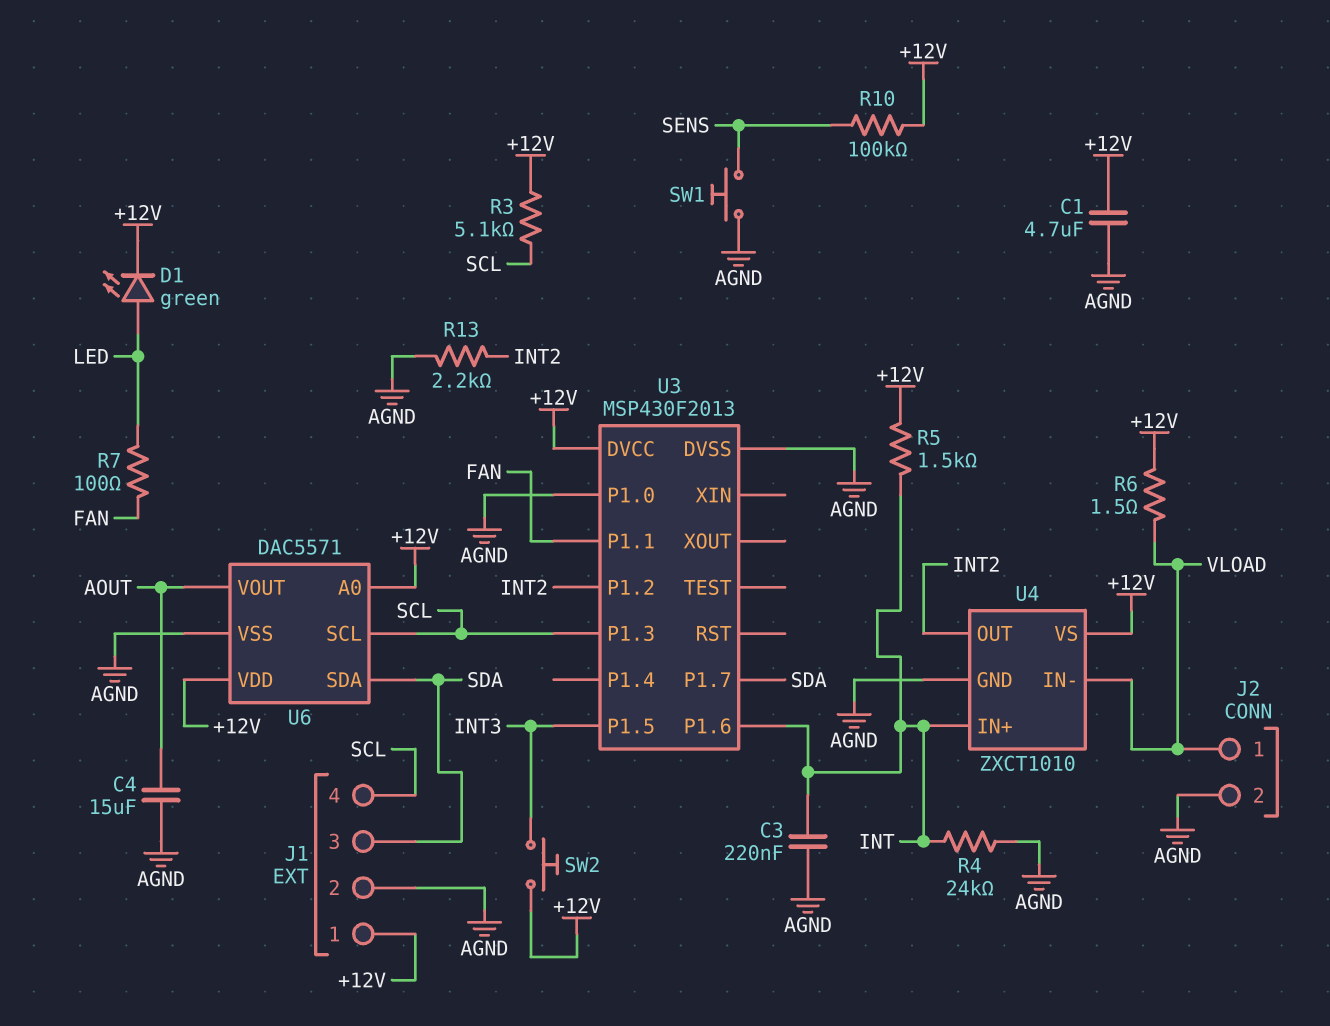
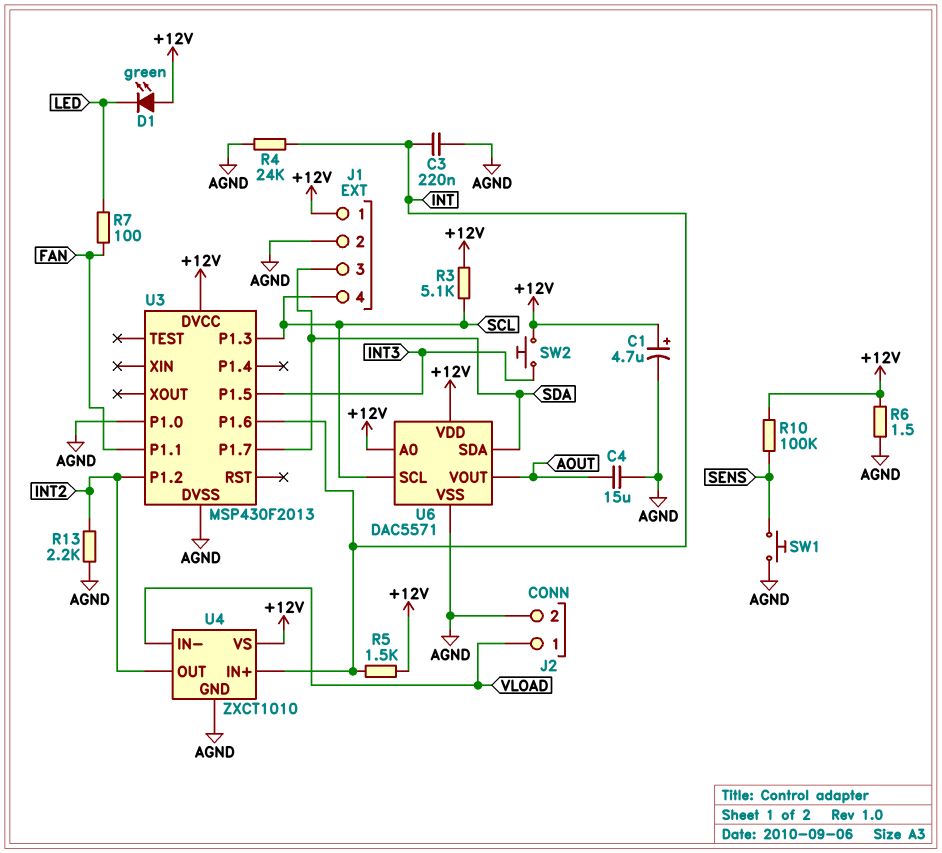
C1: 4.7uF (+12V, AGND) -> 4.7uF (plus +12V, minus AGND)
D1: LED green (A LED, K +12V) -> LED green (A +12V, K LED)
R6: 1.5 (+12V, VLOAD) -> 1.5 (+12V, AGND)

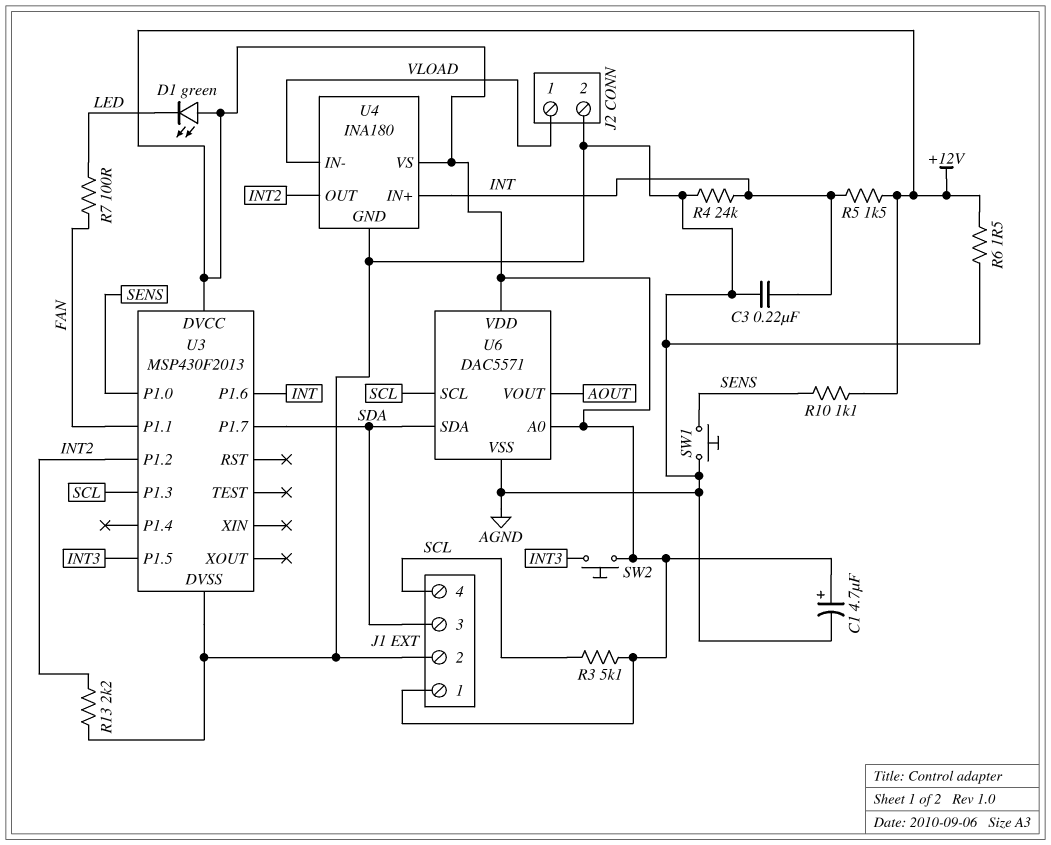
C4: 15uF (AGND, AOUT) -> none
R10: 100k (+12V, SENS) -> 1.1k (+12V, SENS)
U3 pin P1.0: AGND -> SENS
U4: ZXCT1010 -> INA180

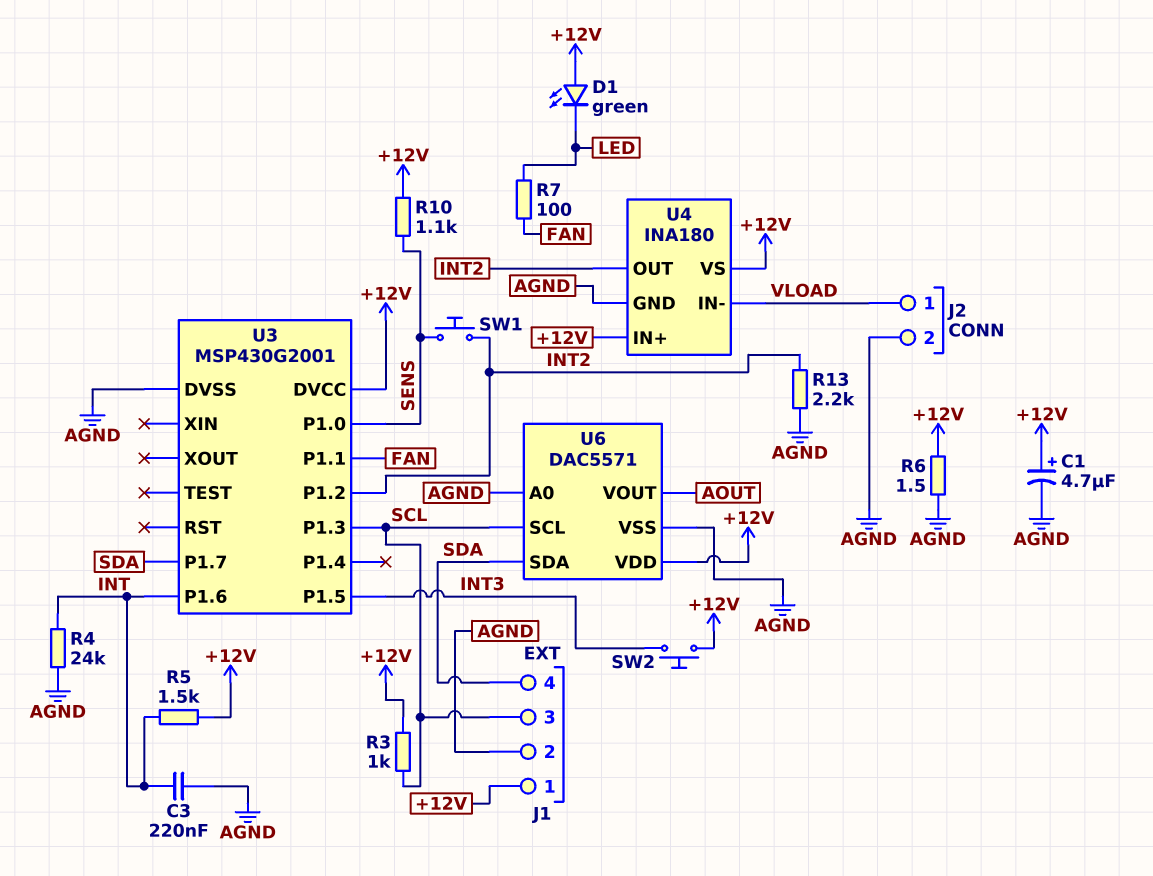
J1 pin 3: SDA -> SCL
J1 pin 4: SCL -> SDA
R3: 5.1k (+12V, SCL) -> 1k (+12V, SCL)
SW1: button (AGND, SENS) -> button (INT2, SENS)
U3: MSP430F2013 -> MSP430G2001
U4 pin IN+: INT -> +12V
U6 pin A0: +12V -> AGND

